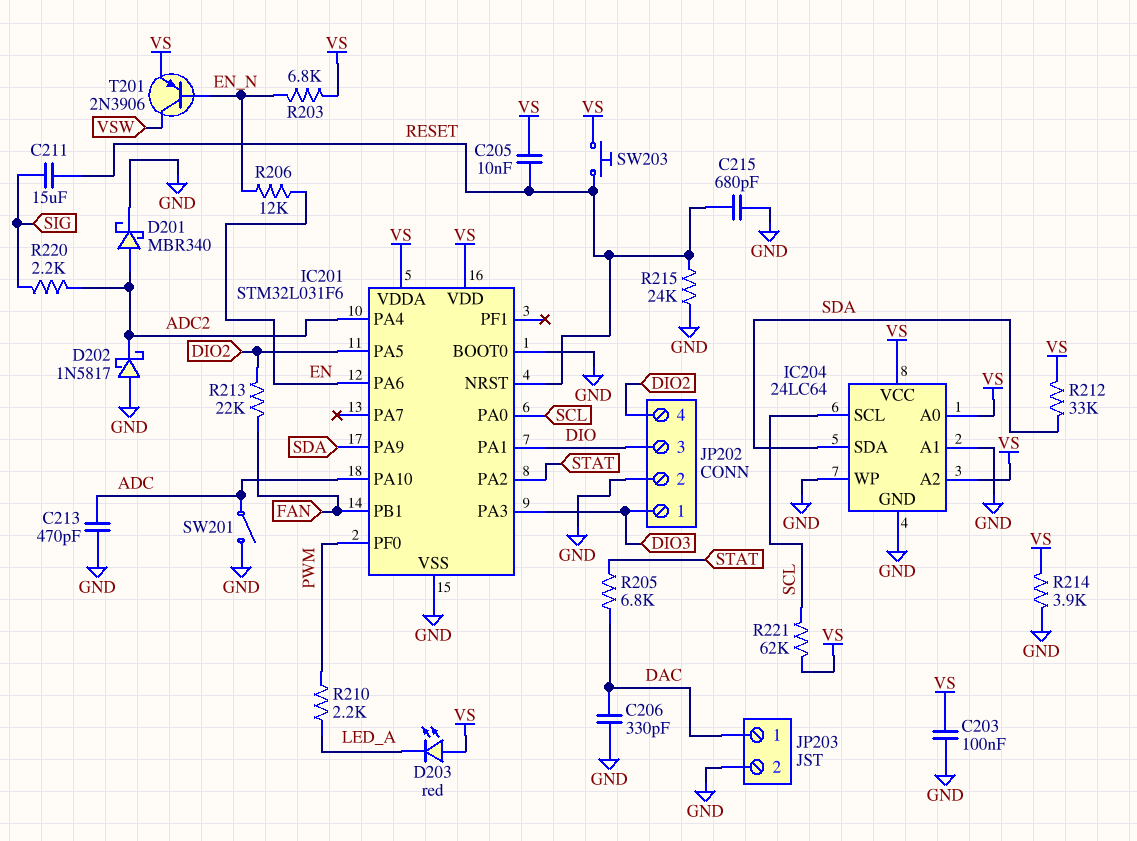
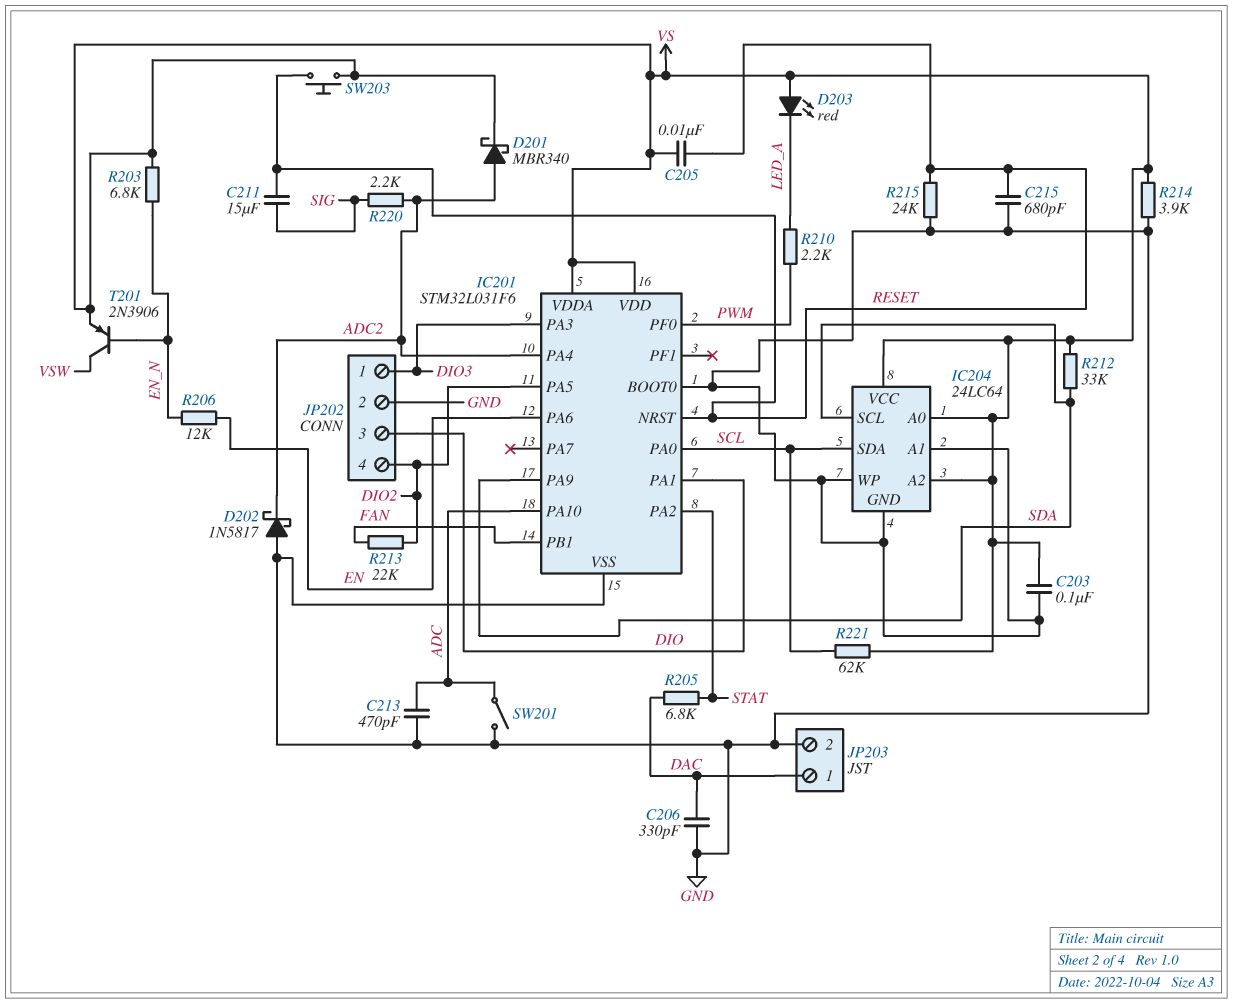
D201: schottky MBR340 (A ADC2, K GND) -> schottky MBR340 (A ADC2, K VS)
IC204 pin SCL: SCL -> SDA
IC204 pin SDA: SDA -> SCL

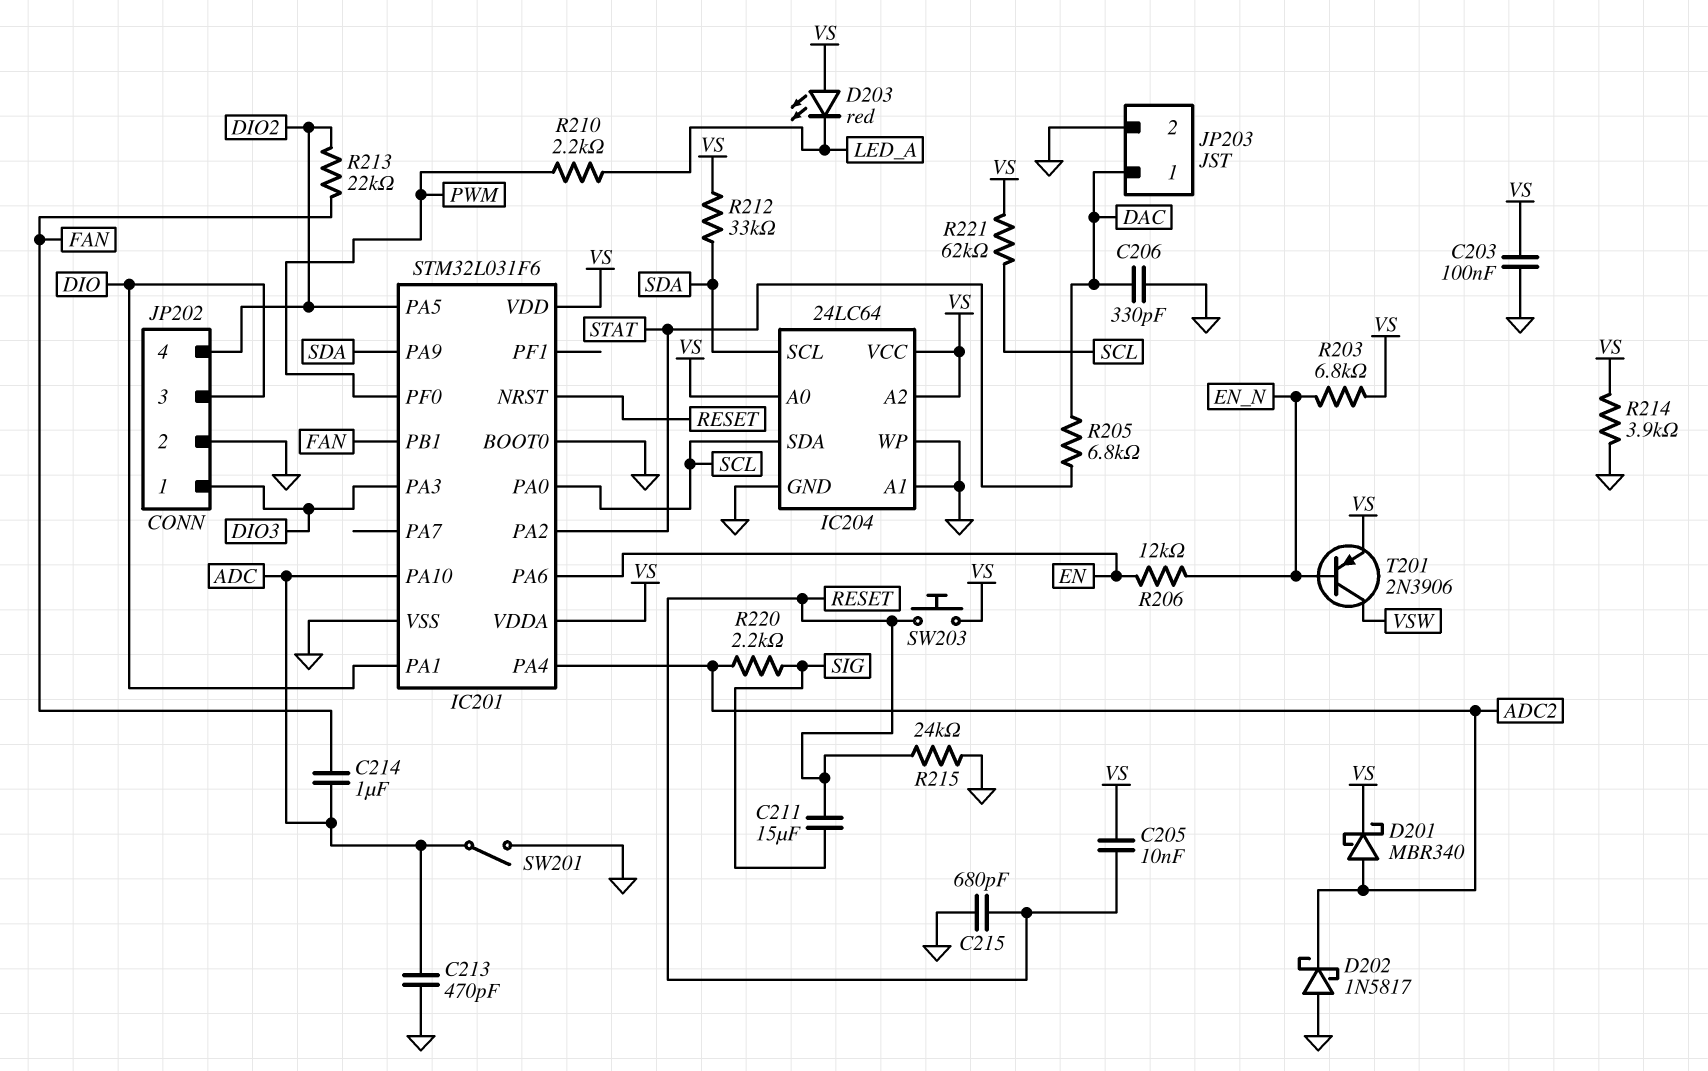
C214: none -> 1uF (ADC, FAN)

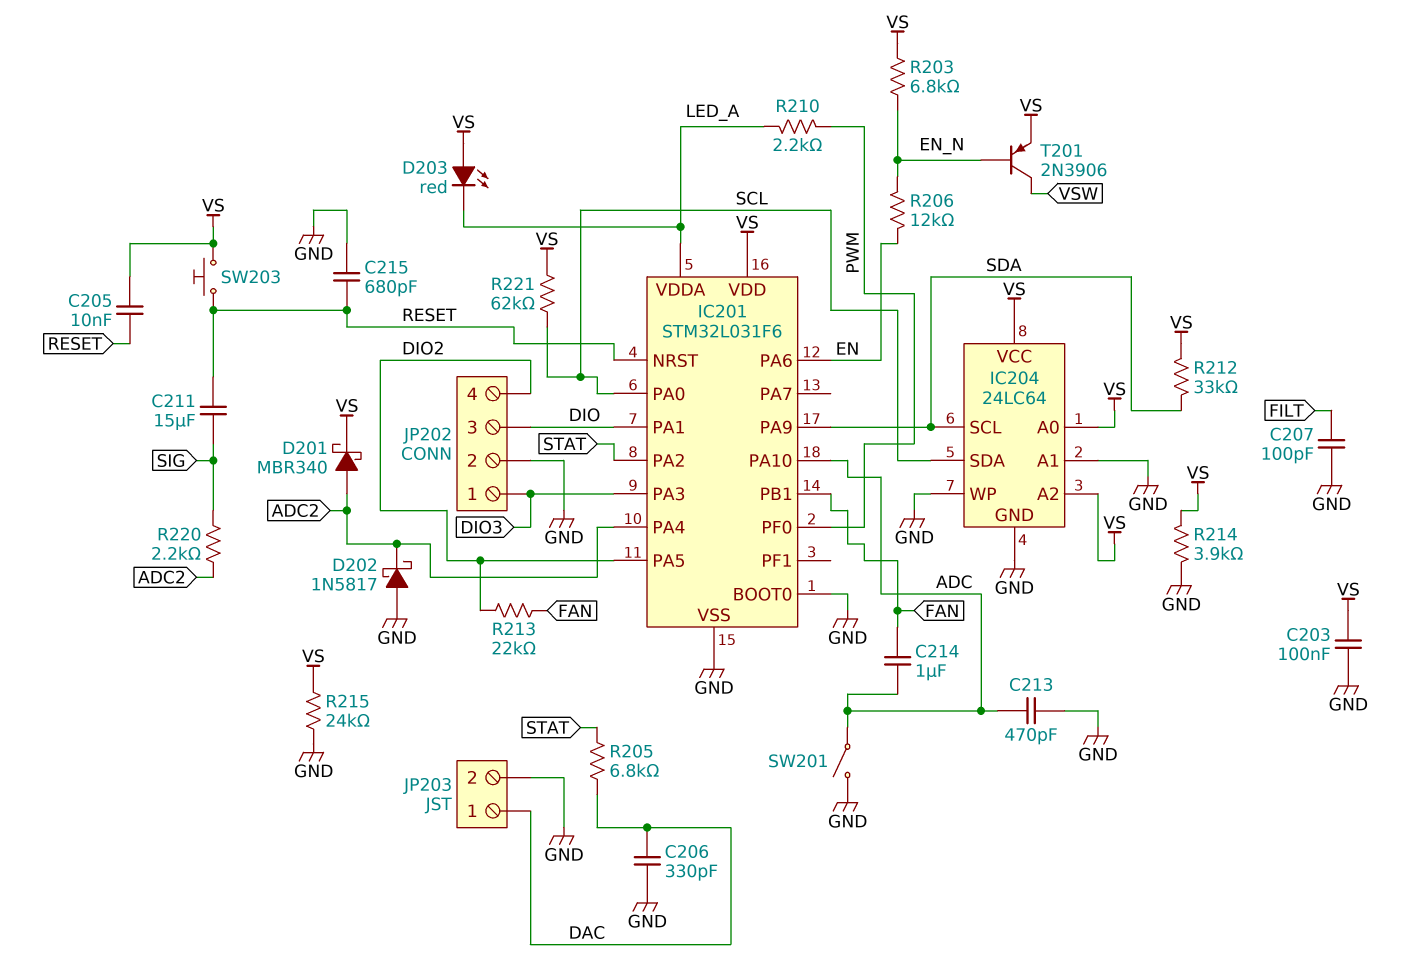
C207: none -> 100pF (FILT, GND)
IC201 pin VDDA: VS -> LED_A
R215: 24k (GND, RESET) -> 24k (GND, VS)

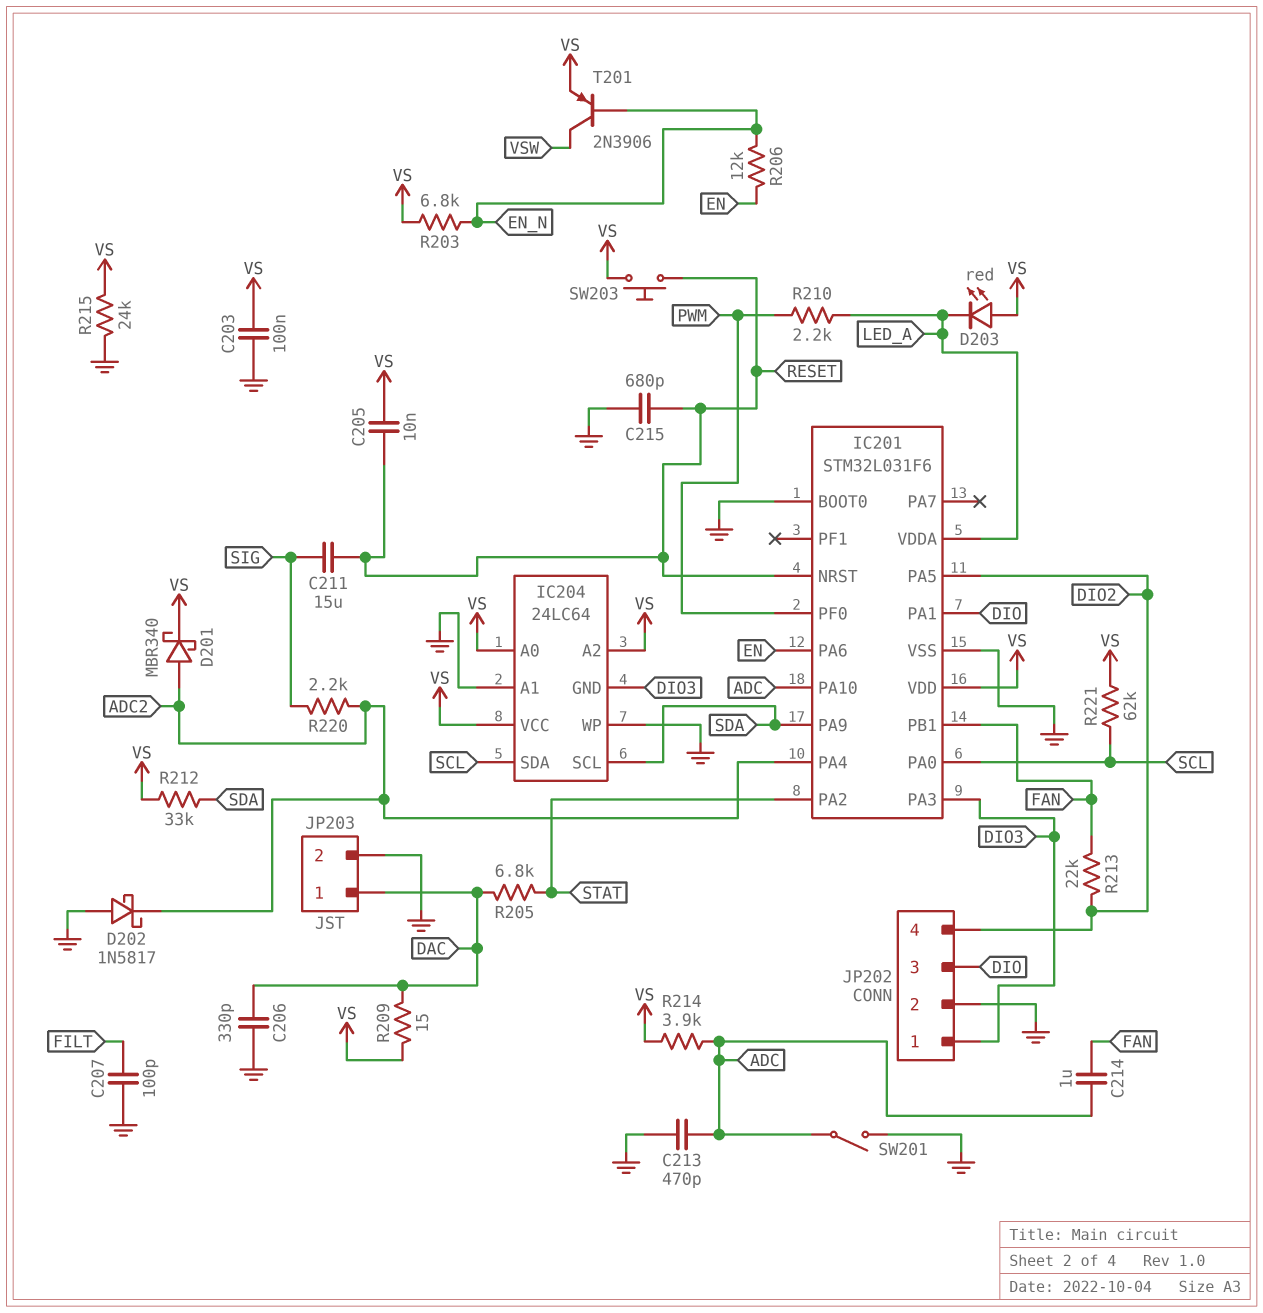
IC204 pin GND: GND -> DIO3
R209: none -> 15 (DAC, VS)
R214: 3.9k (GND, VS) -> 3.9k (ADC, VS)

